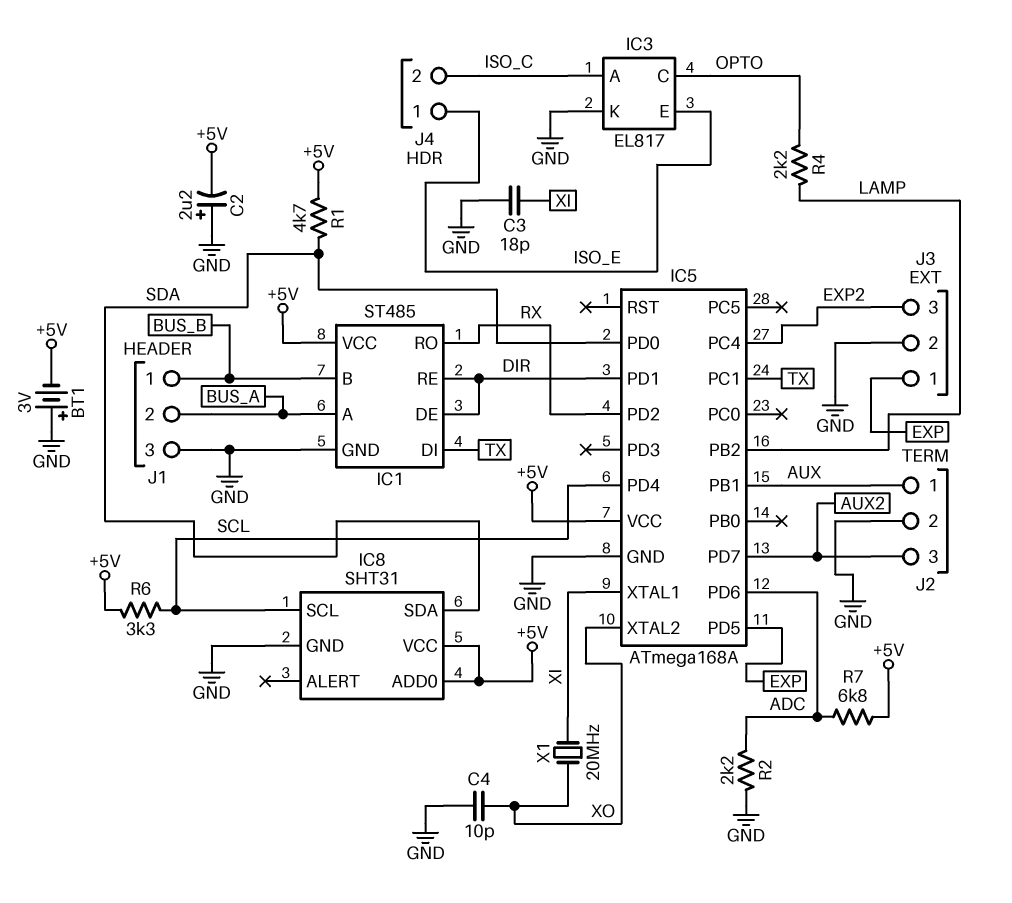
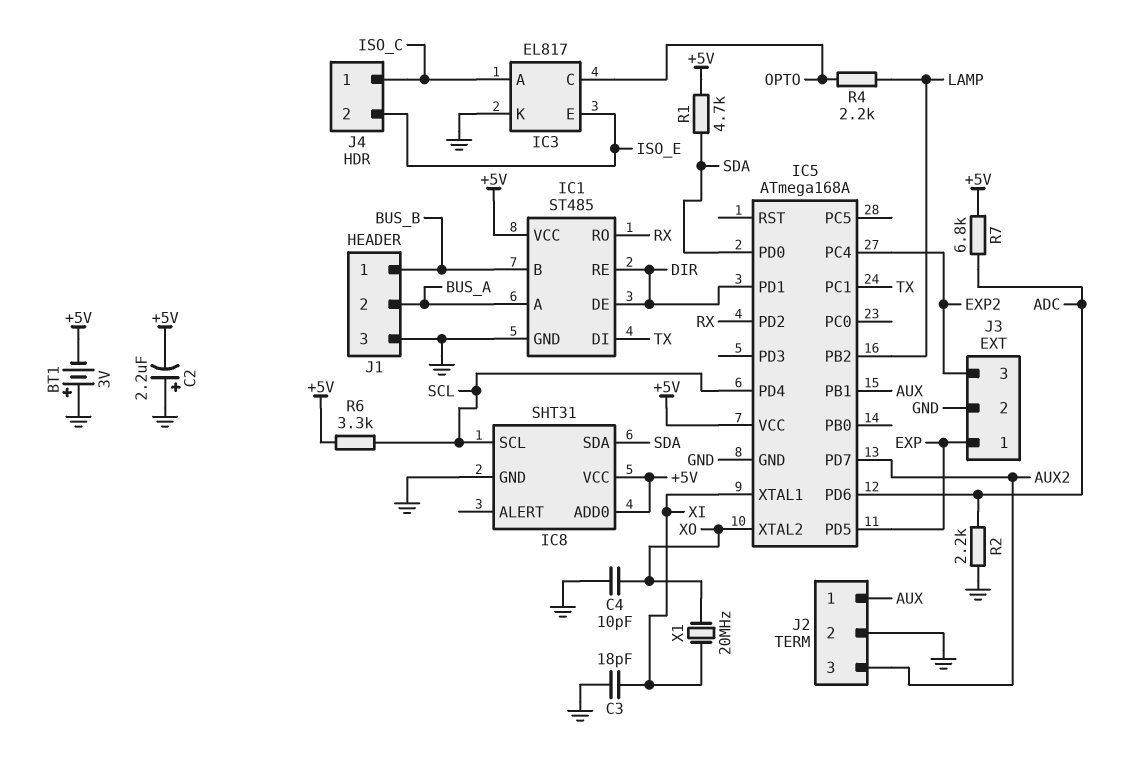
J4 pin 1: ISO_E -> ISO_C
J4 pin 2: ISO_C -> ISO_E

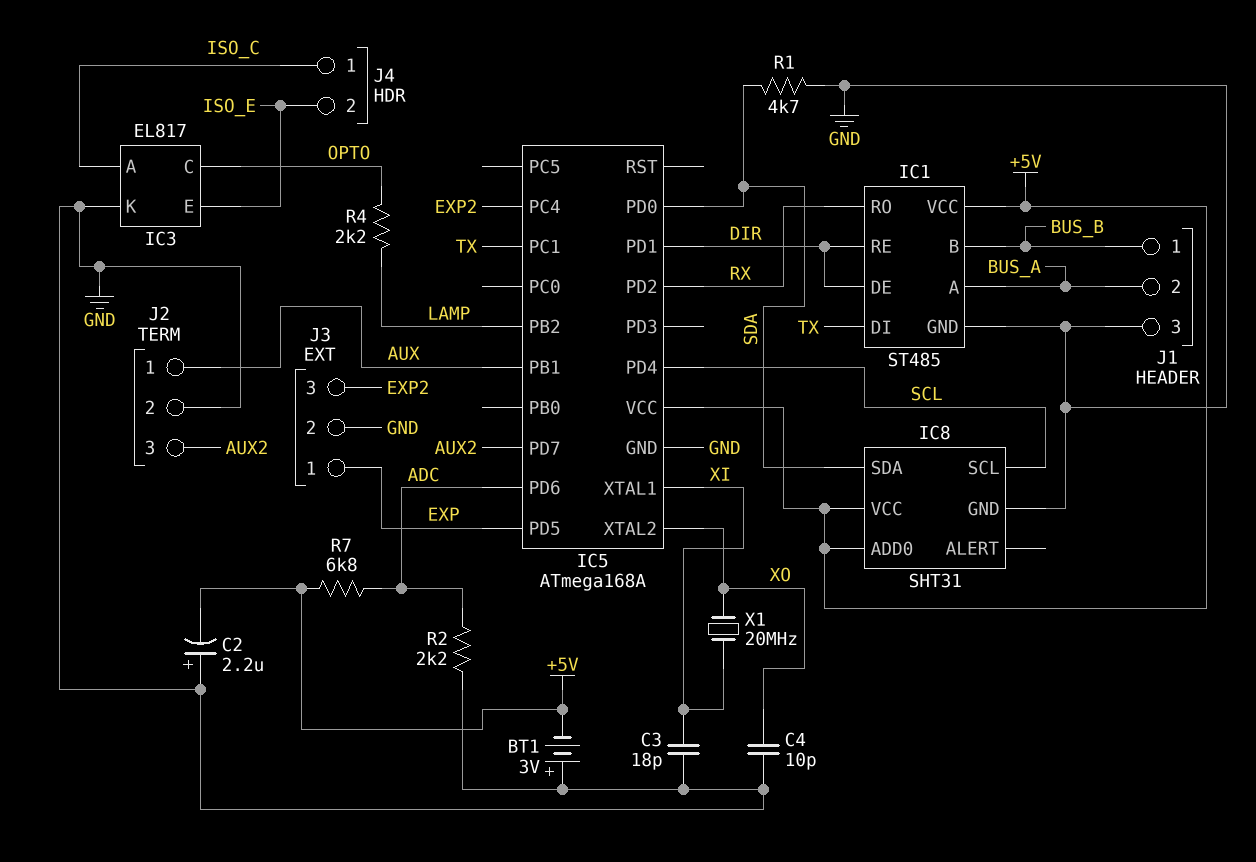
R1: 4.7k (+5V, SDA) -> 4.7k (GND, SDA)
R6: 3.3k (+5V, SCL) -> none

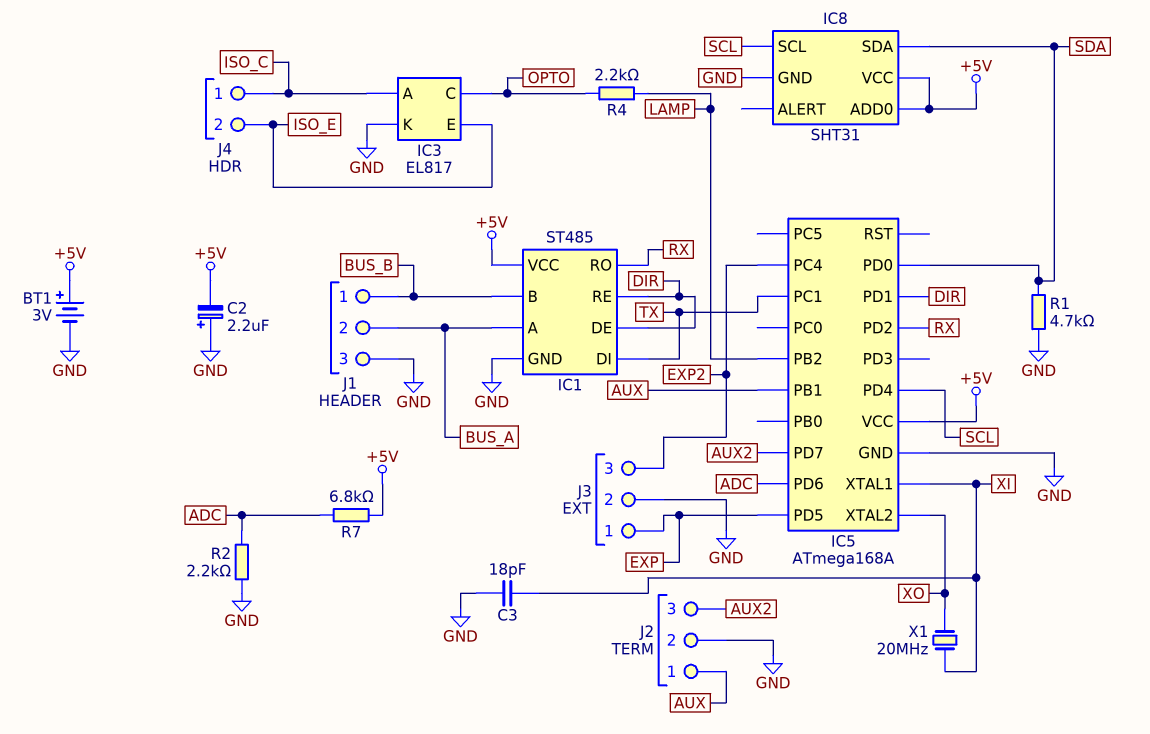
BT1: 3V (plus GND, minus +5V) -> 3V (plus +5V, minus GND)
C4: 10pF (GND, XO) -> none

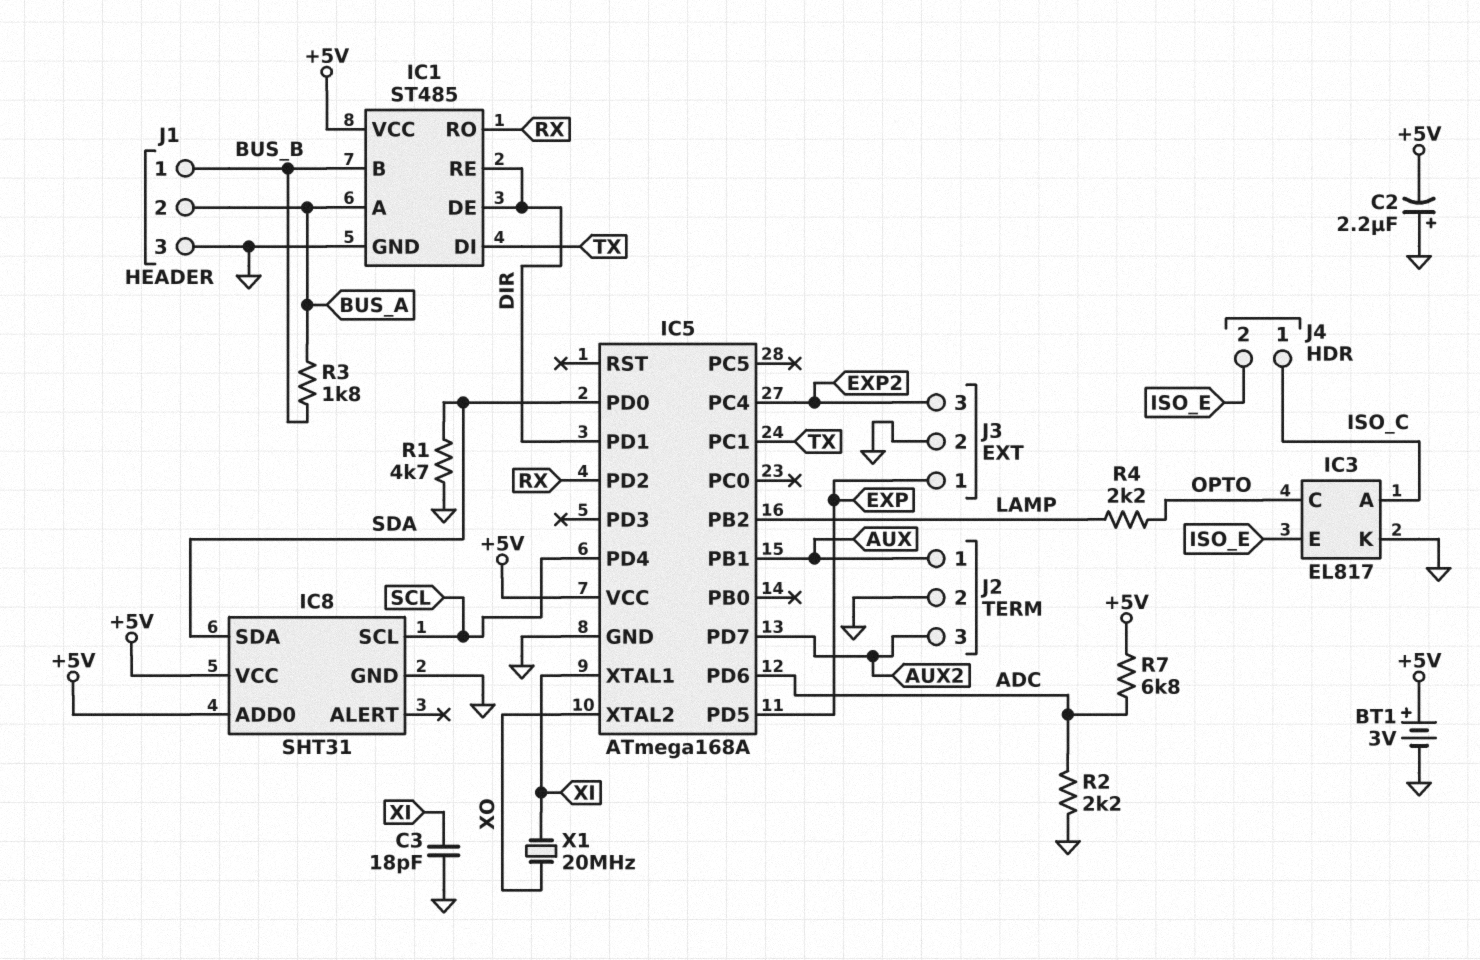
R3: none -> 1.8k (BUS_A, BUS_B)

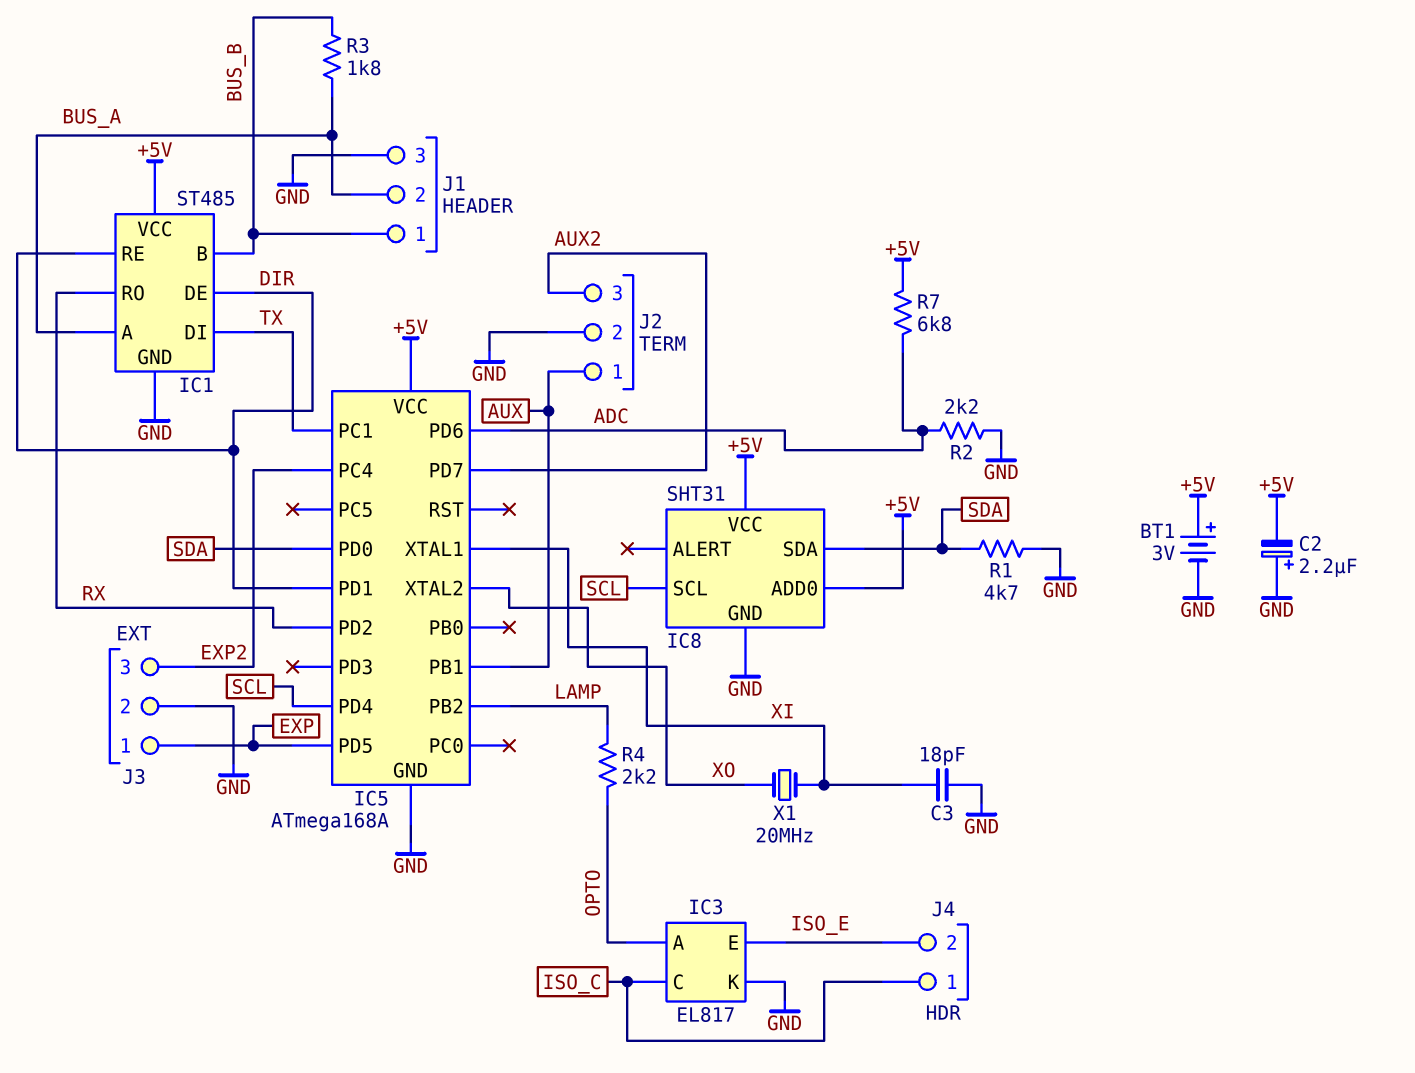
IC3 pin A: ISO_C -> OPTO
IC3 pin C: OPTO -> ISO_C

